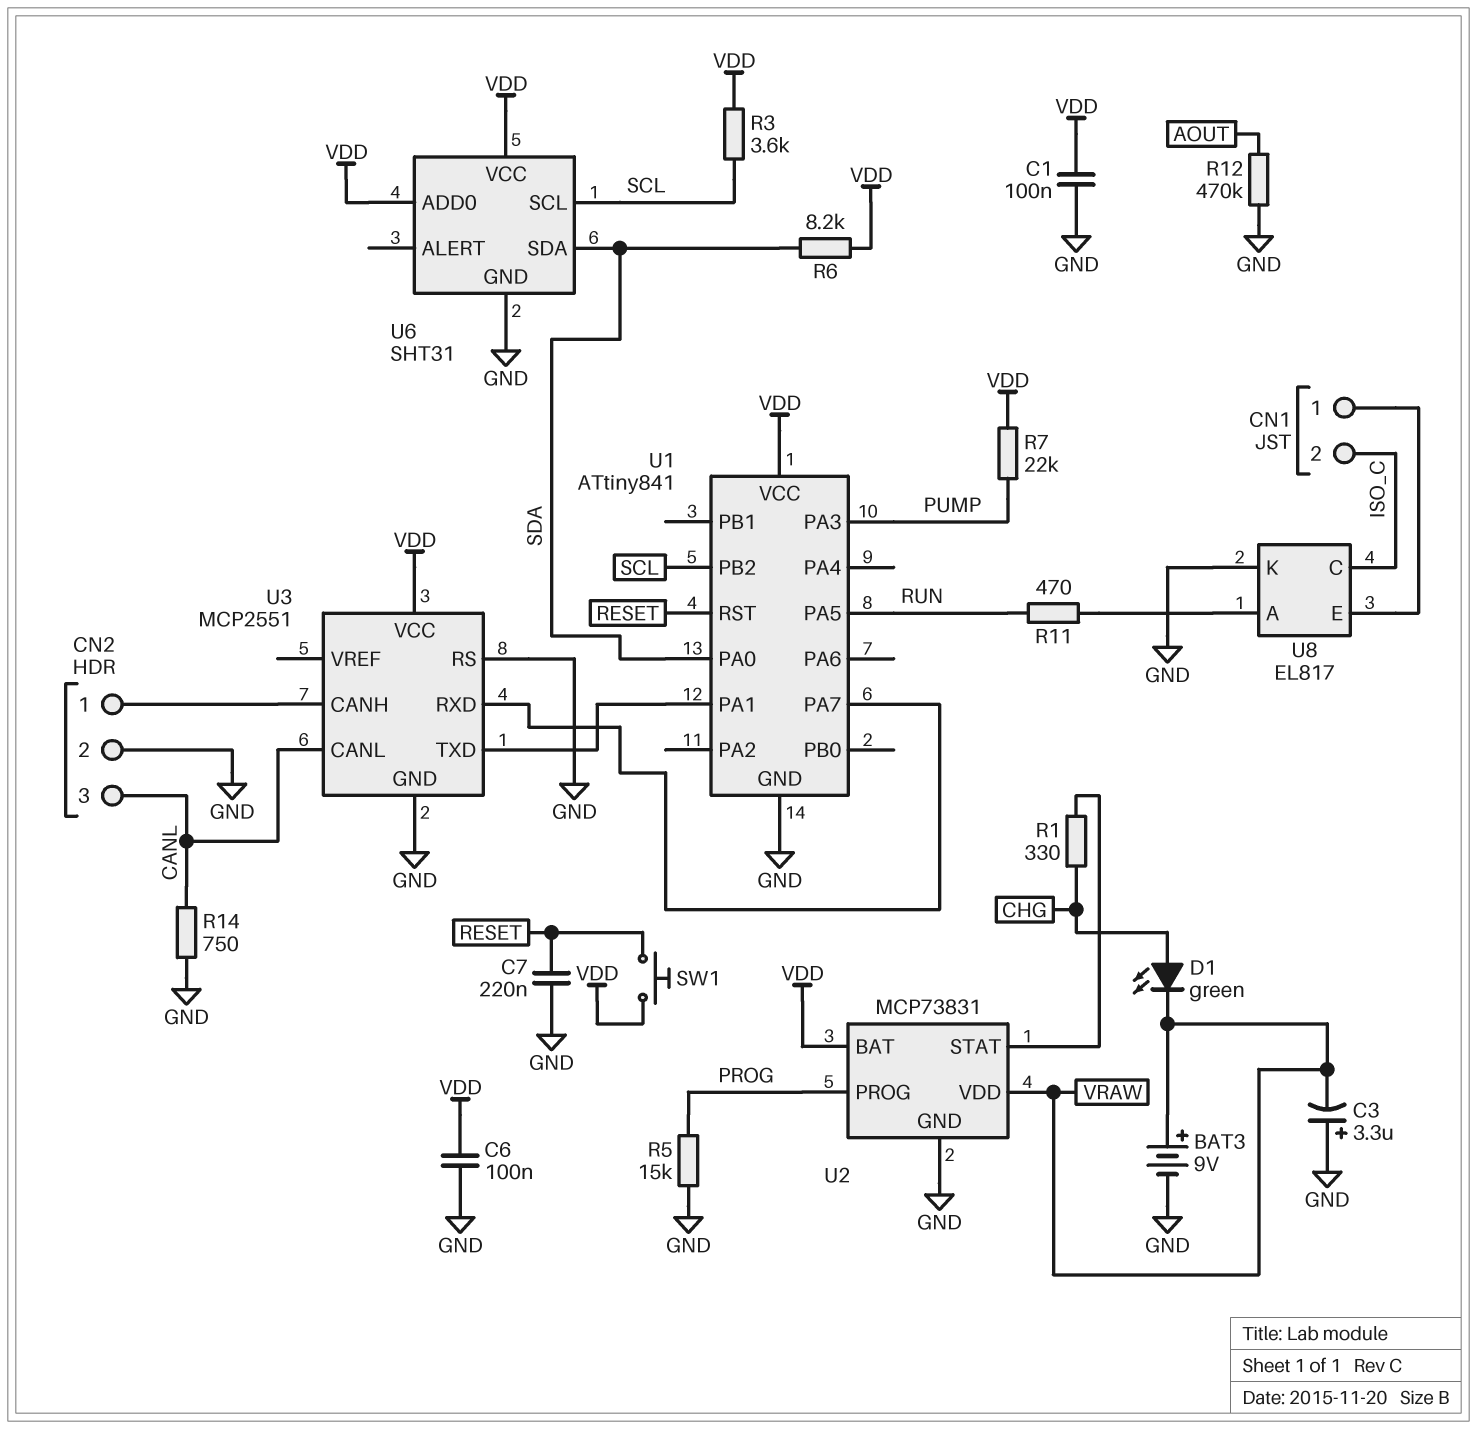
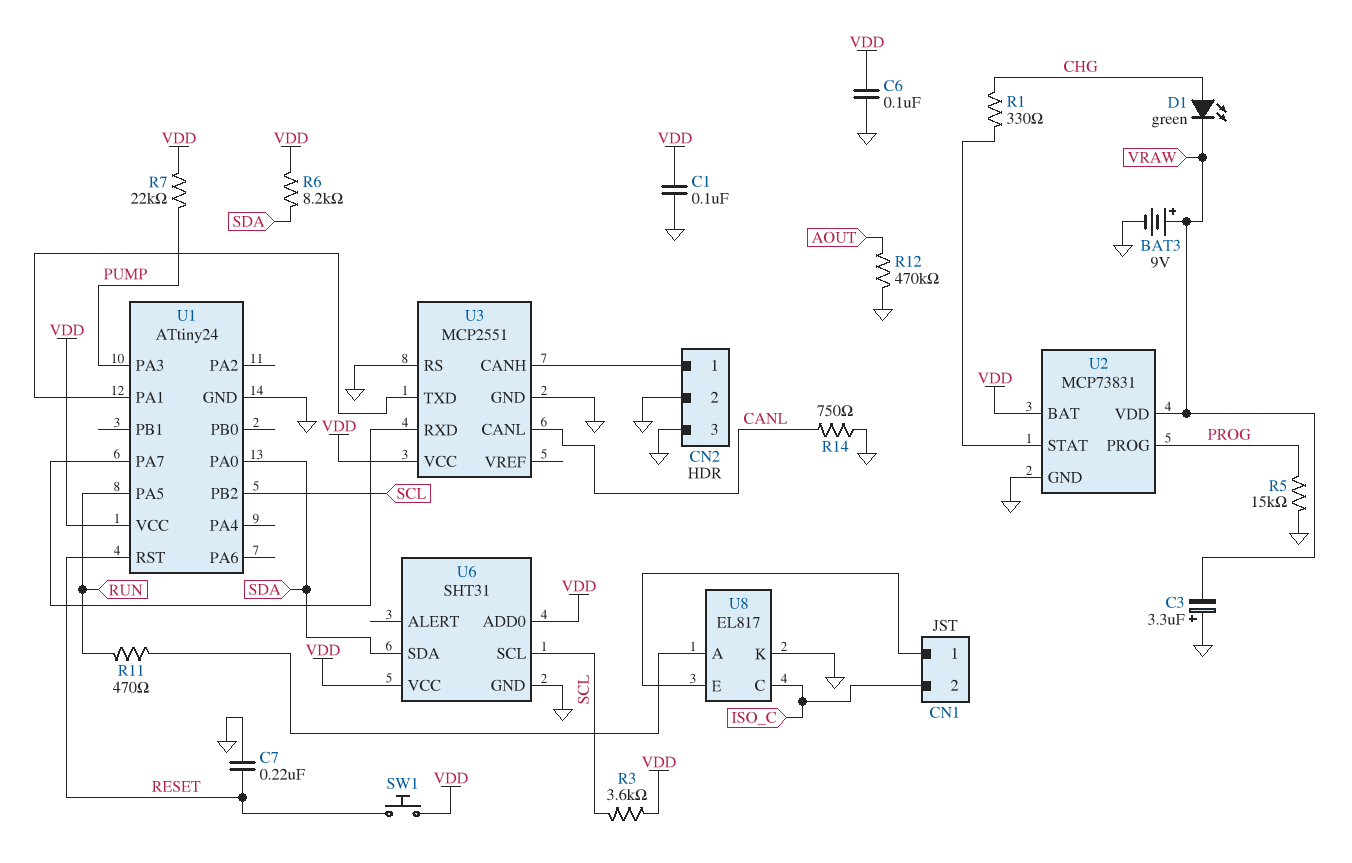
CN2 pin 3: CANL -> GND
U1: ATtiny841 -> ATtiny24

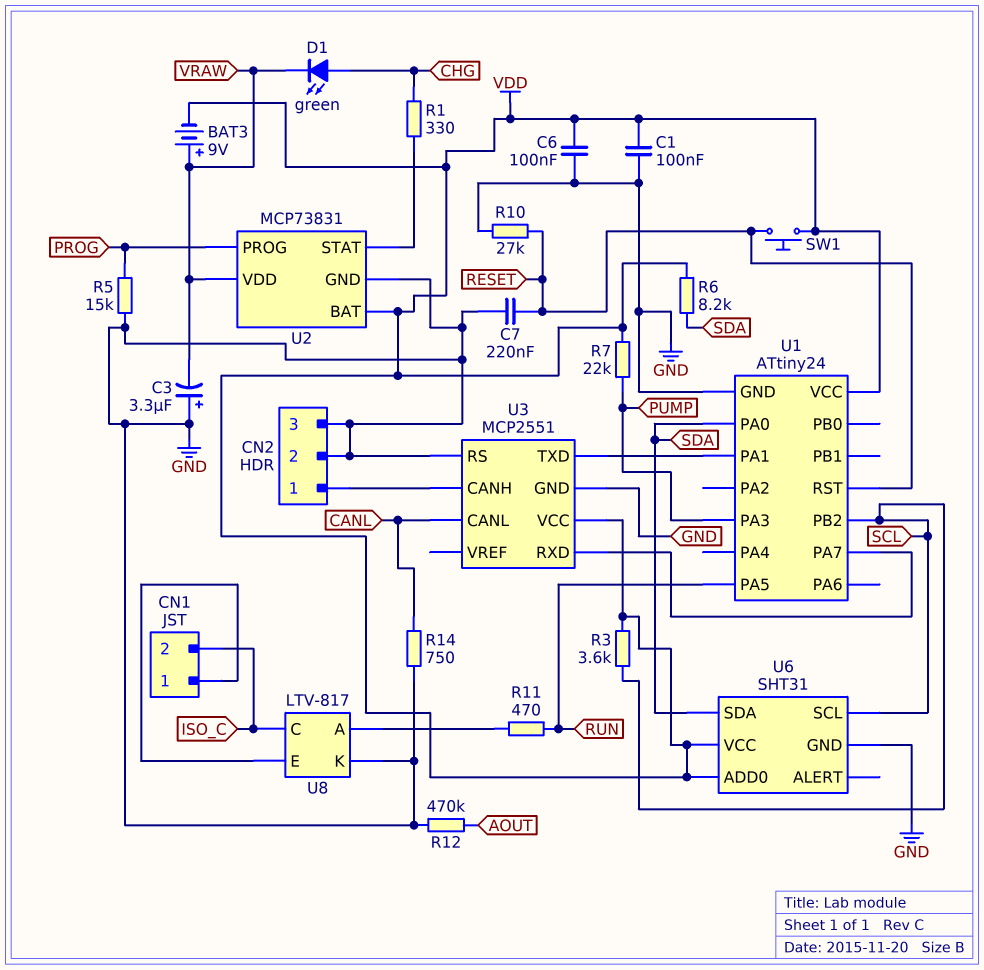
BAT3: 9V (plus VRAW, minus GND) -> 9V (plus VRAW, minus VDD)
R10: none -> 27k (GND, RESET)
U8: EL817 -> LTV-817

